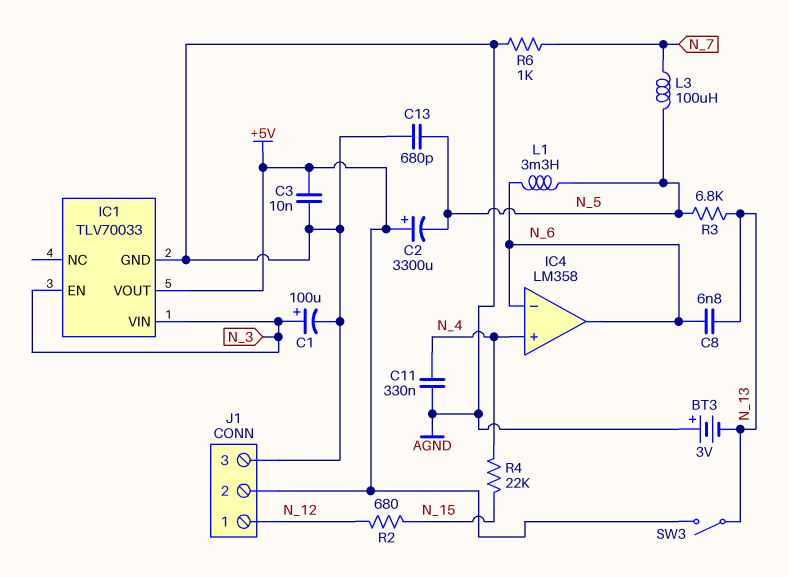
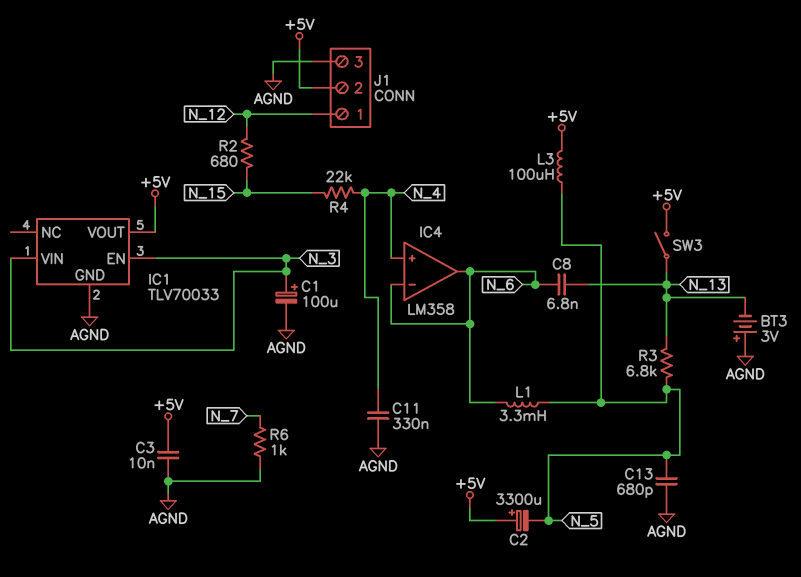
L3: 100uH (N_5, N_7) -> 100uH (+5V, N_5)

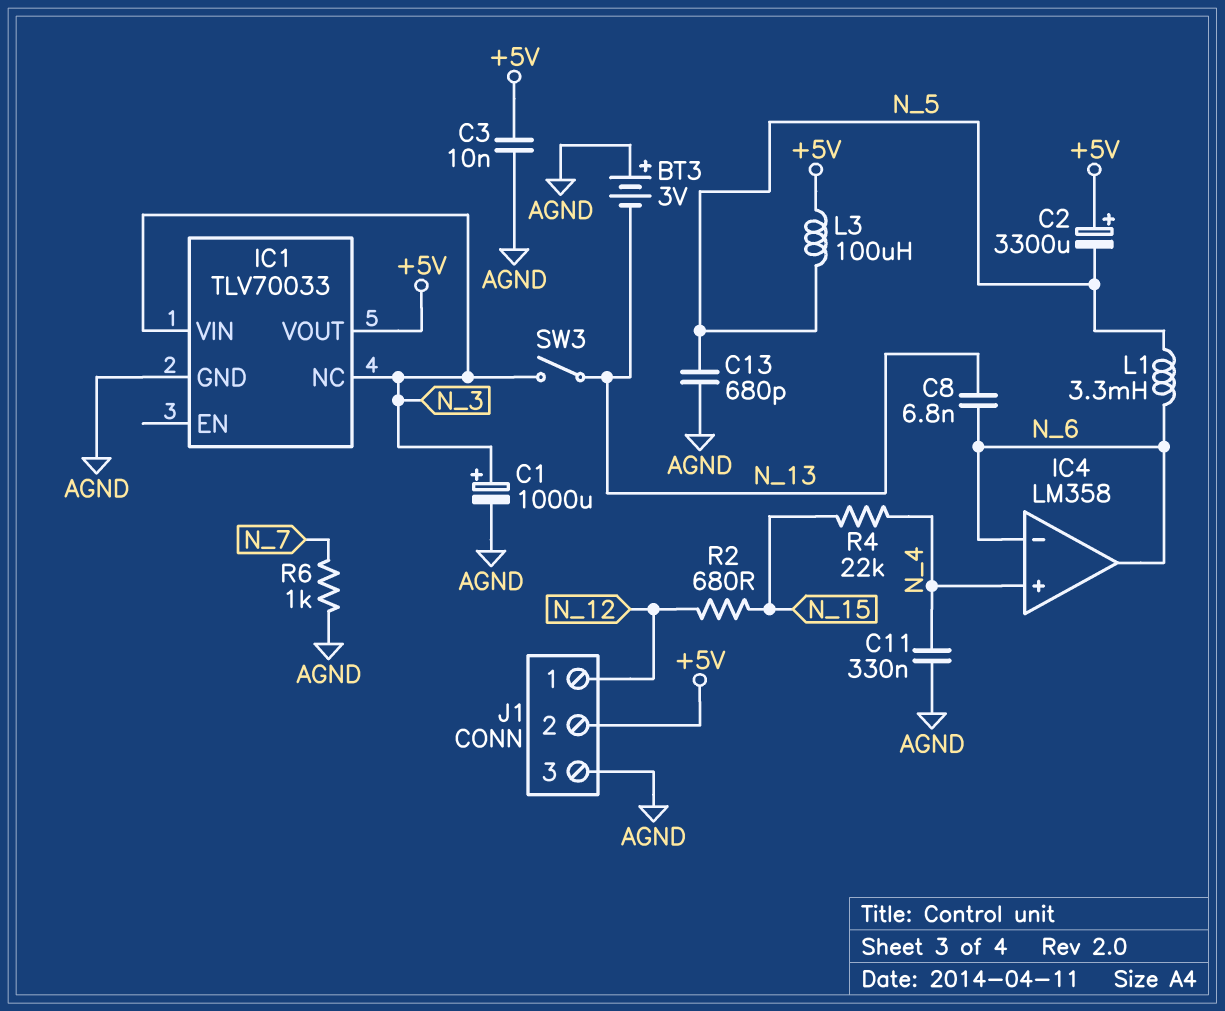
C1: 100uF (plus N_3, minus AGND) -> 1000uF (plus N_3, minus AGND)
IC1 pin EN: N_3 -> none
IC1 pin NC: none -> N_3
R3: 6.8k (N_5, N_13) -> none
SW3: switch (+5V, N_13) -> switch (N_3, N_13)

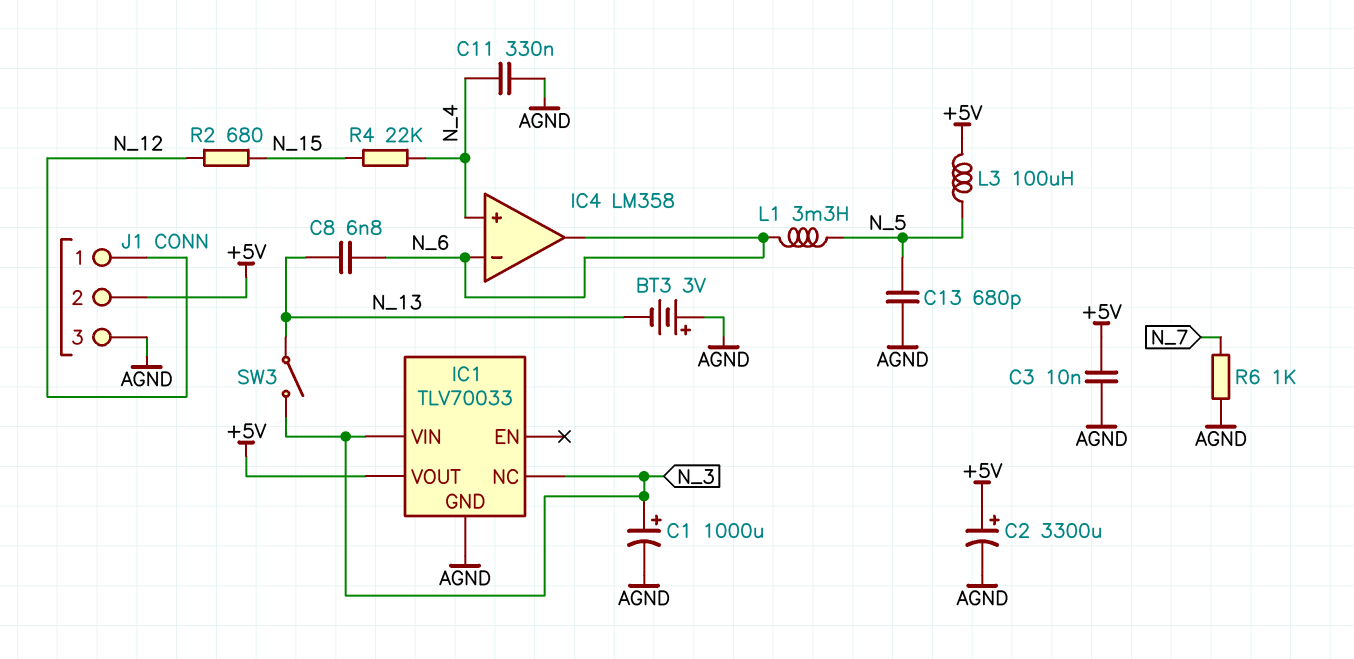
C2: 3300uF (plus +5V, minus N_5) -> 3300uF (plus +5V, minus AGND)

